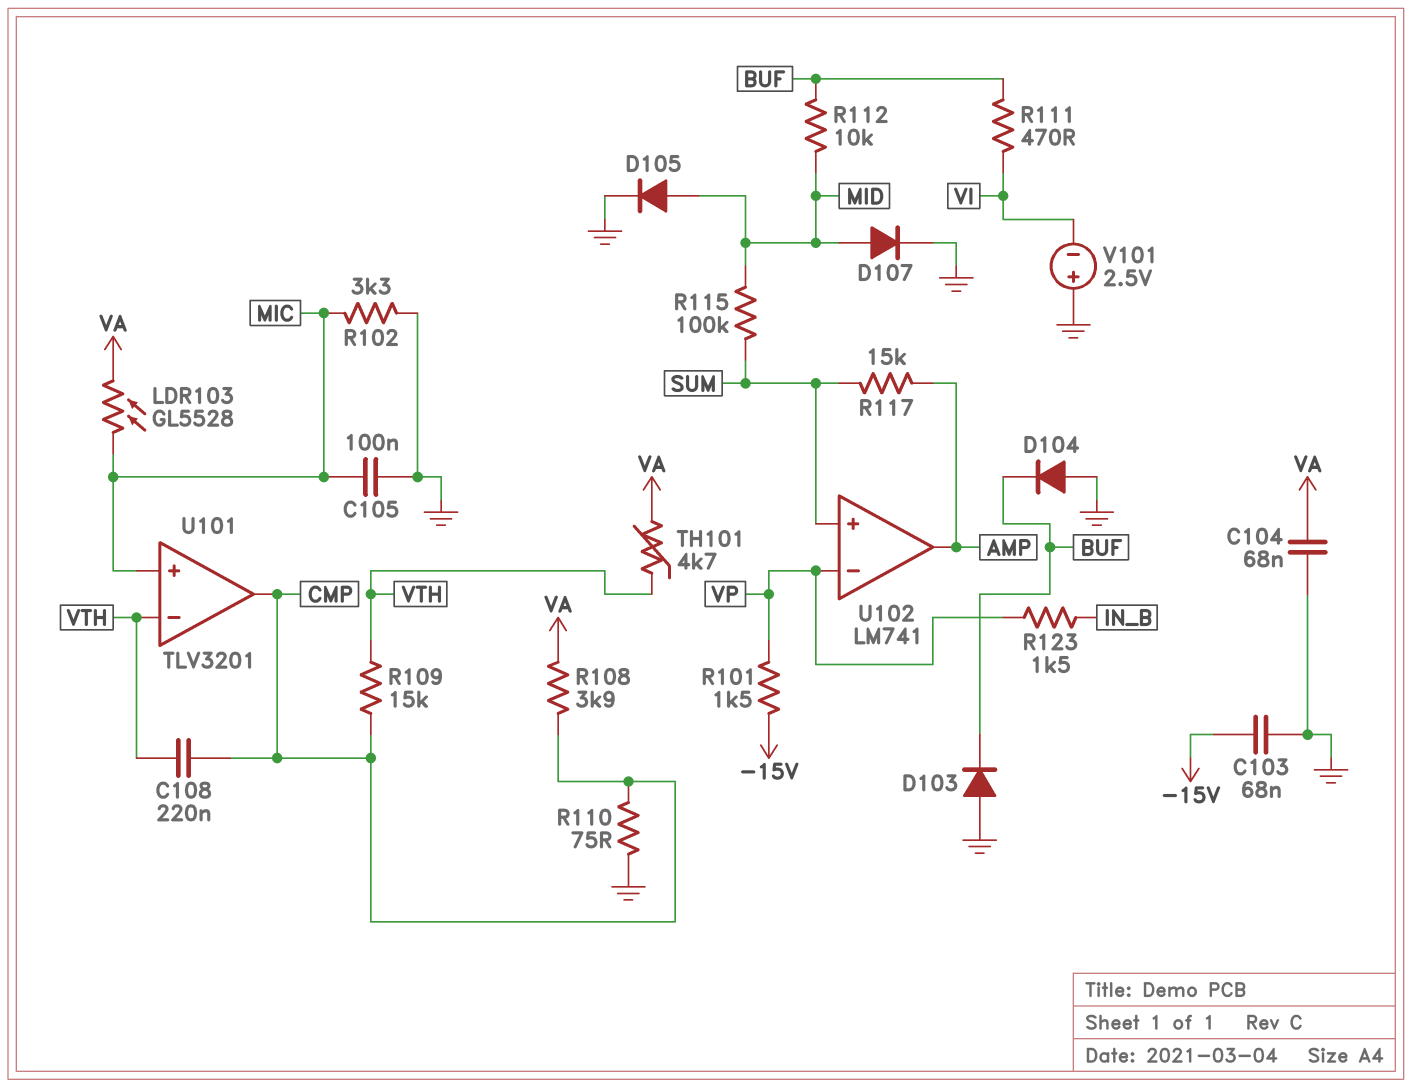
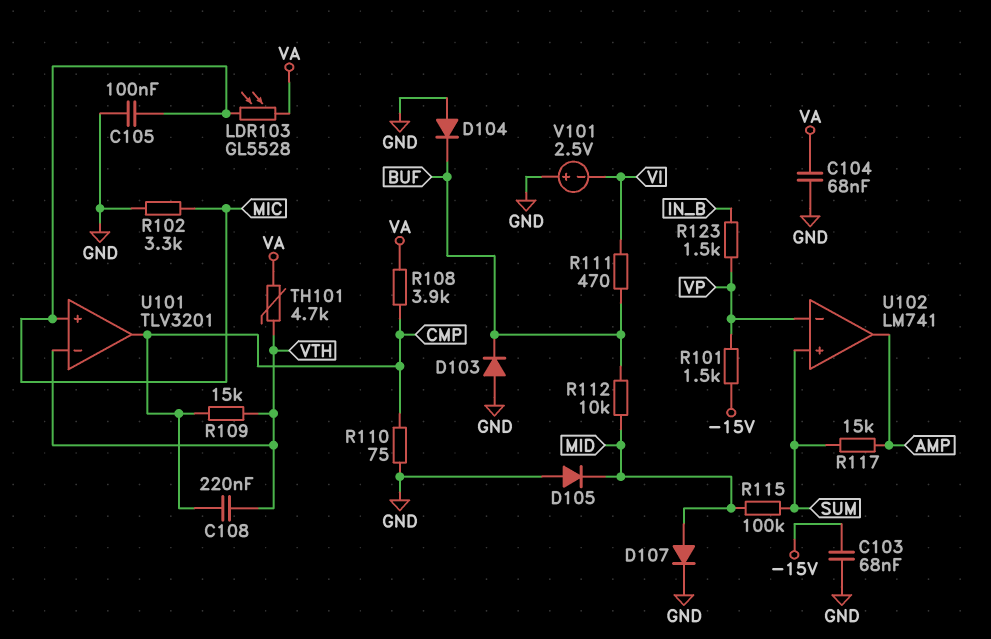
D105: diode (A MID, K GND) -> diode (A GND, K MID)

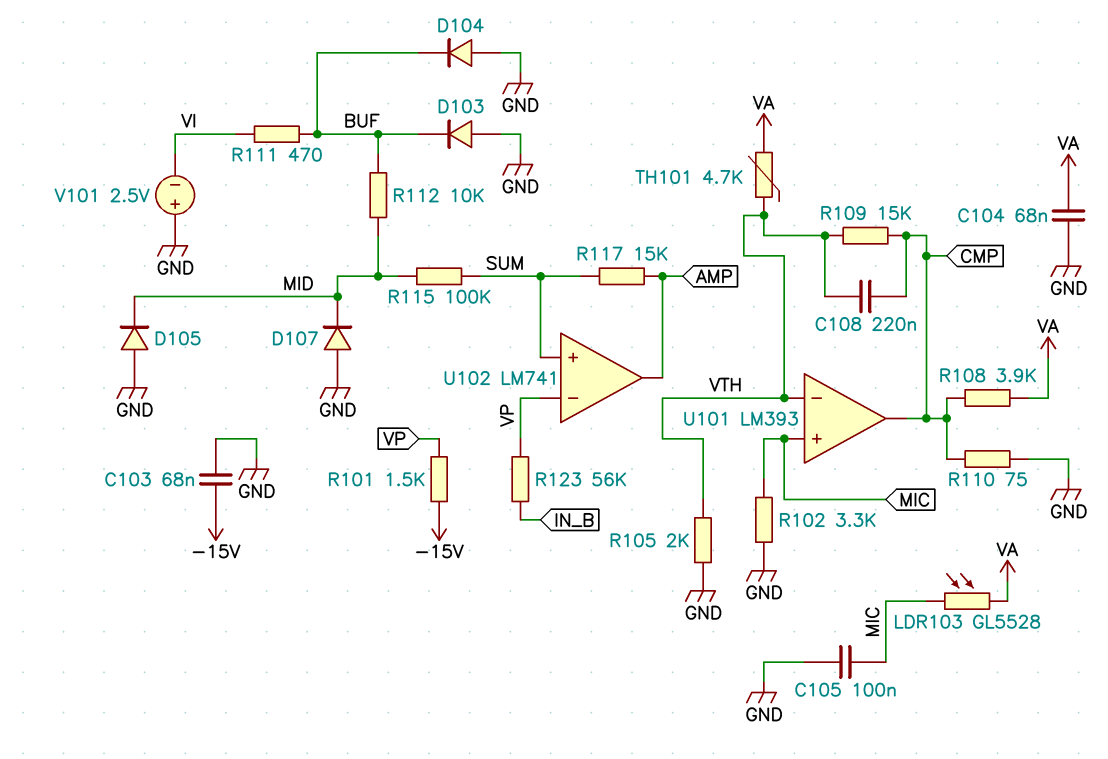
D107: diode (A MID, K GND) -> diode (A GND, K MID)
R105: none -> 2k (GND, VTH)
R123: 1.5k (IN_B, VP) -> 56k (IN_B, VP)
U101: TLV3201 -> LM393

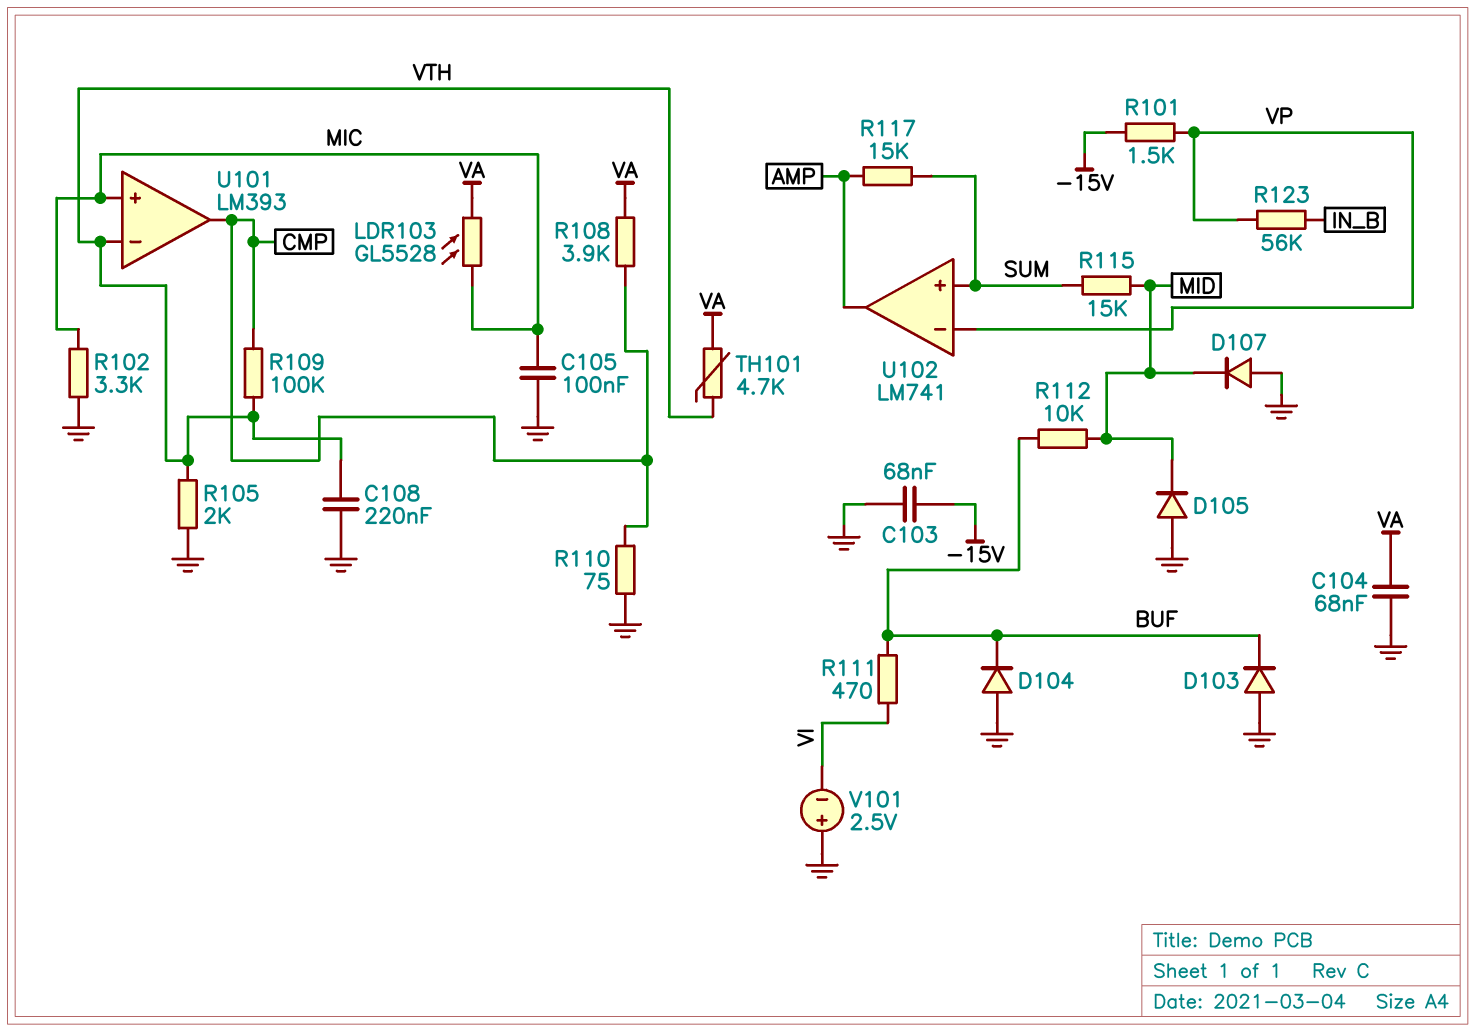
C108: 220nF (CMP, VTH) -> 220nF (GND, VTH)
R109: 15k (CMP, VTH) -> 100k (CMP, VTH)
R115: 100k (MID, SUM) -> 15k (MID, SUM)

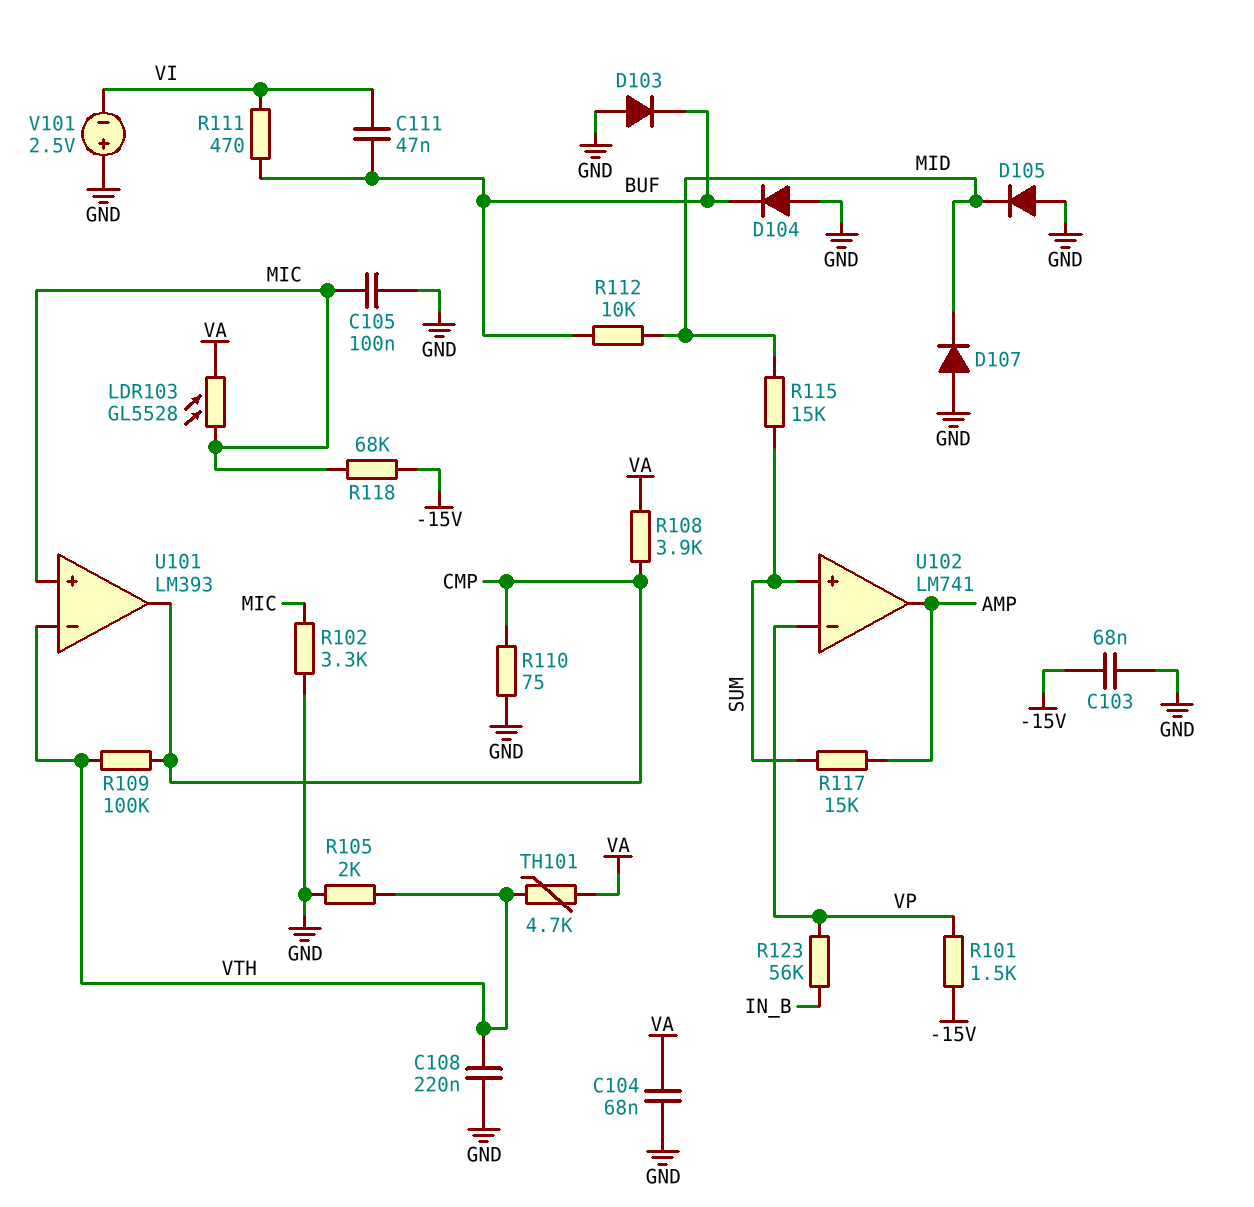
C111: none -> 47nF (BUF, VI)
R118: none -> 68k (-15V, MIC)

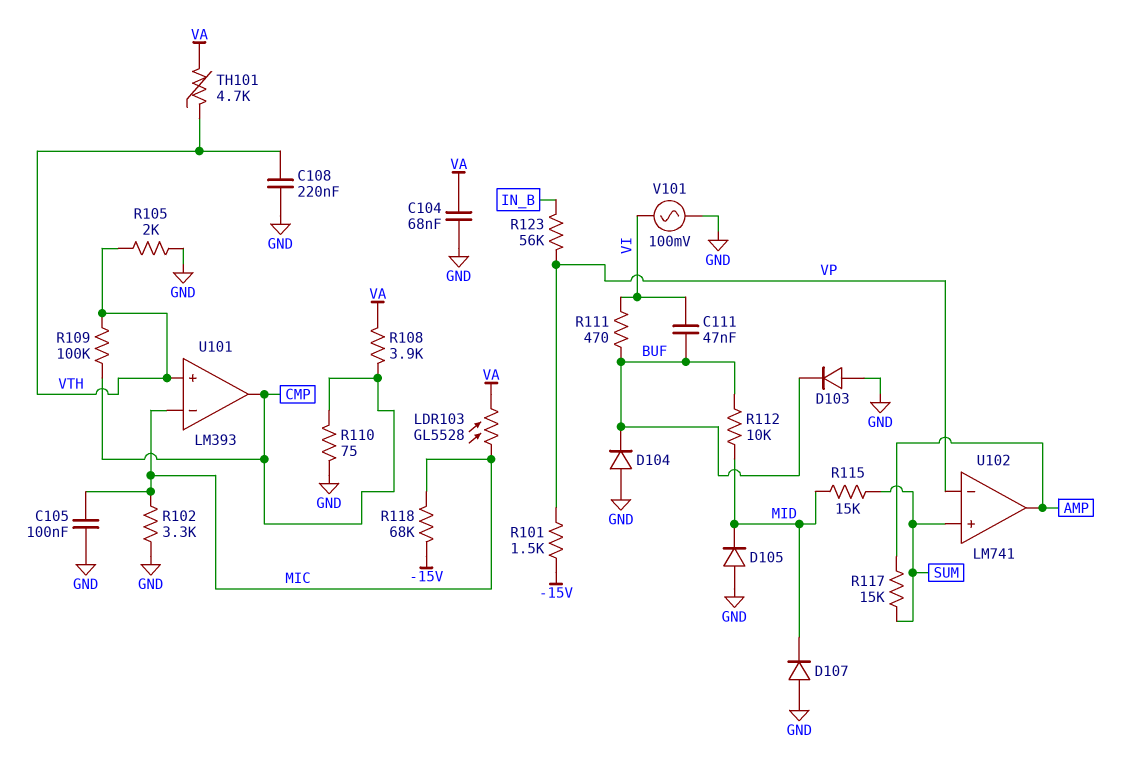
C103: 68nF (-15V, GND) -> none
U101 pin in+: MIC -> VTH
U101 pin in-: VTH -> MIC
V101: 2.5V (plus GND, minus VI) -> AC 100mV (GND, VI)

